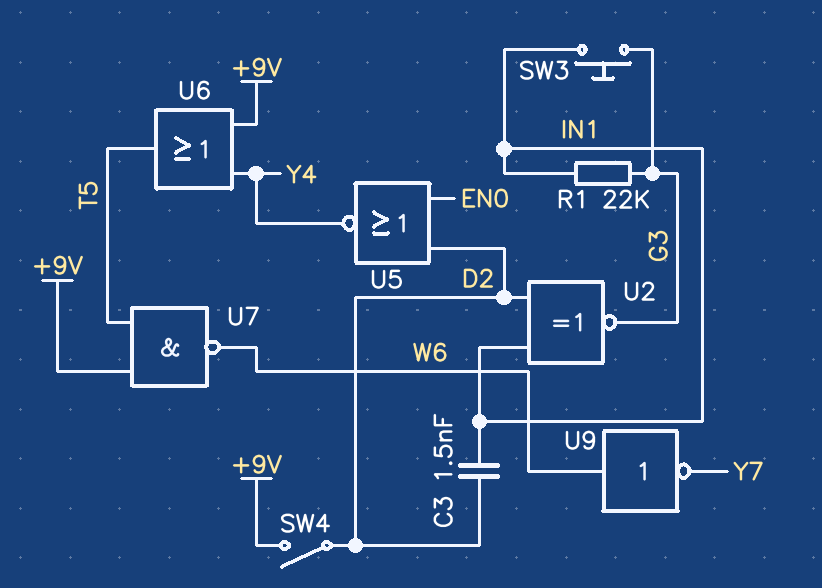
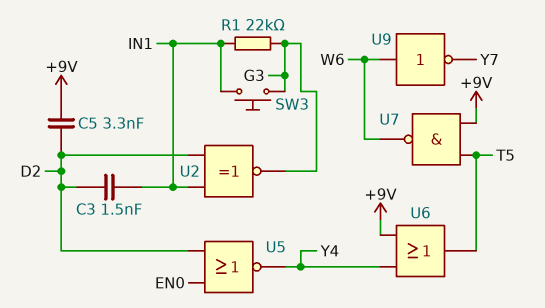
C5: none -> 3.3nF (+9V, D2)
SW4: switch (+9V, D2) -> none

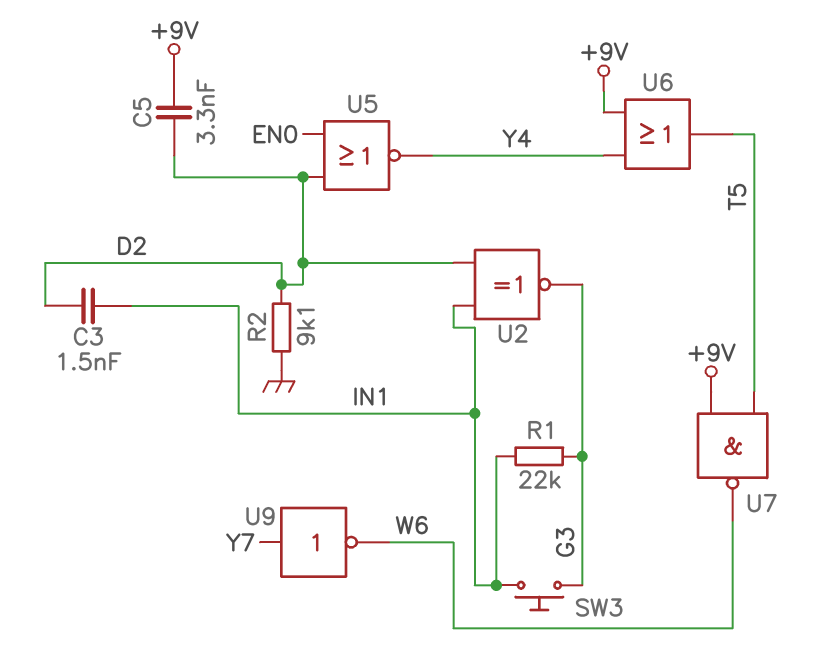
R2: none -> 9.1k (D2, GND)
U9: NOT (in W6, out Y7) -> NOT (in Y7, out W6)

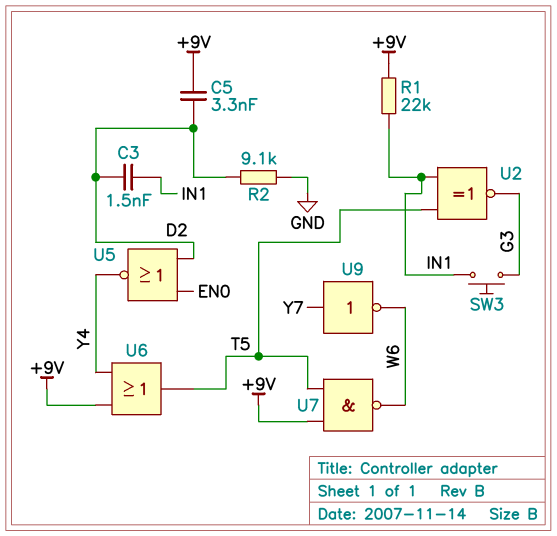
R1: 22k (G3, IN1) -> 22k (+9V, IN1)
U2: XNOR (in D2, in IN1, out G3) -> XNOR (in IN1, in T5, out G3)

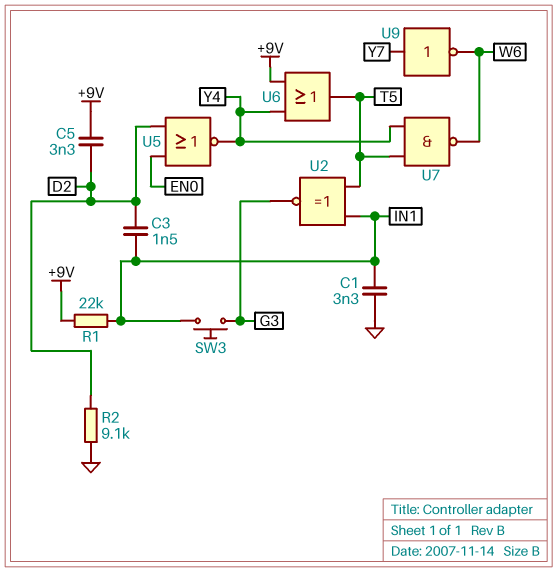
C1: none -> 3.3nF (GND, IN1)
U7: NAND (in +9V, in T5, out W6) -> NAND (in T5, in Y4, out W6)

